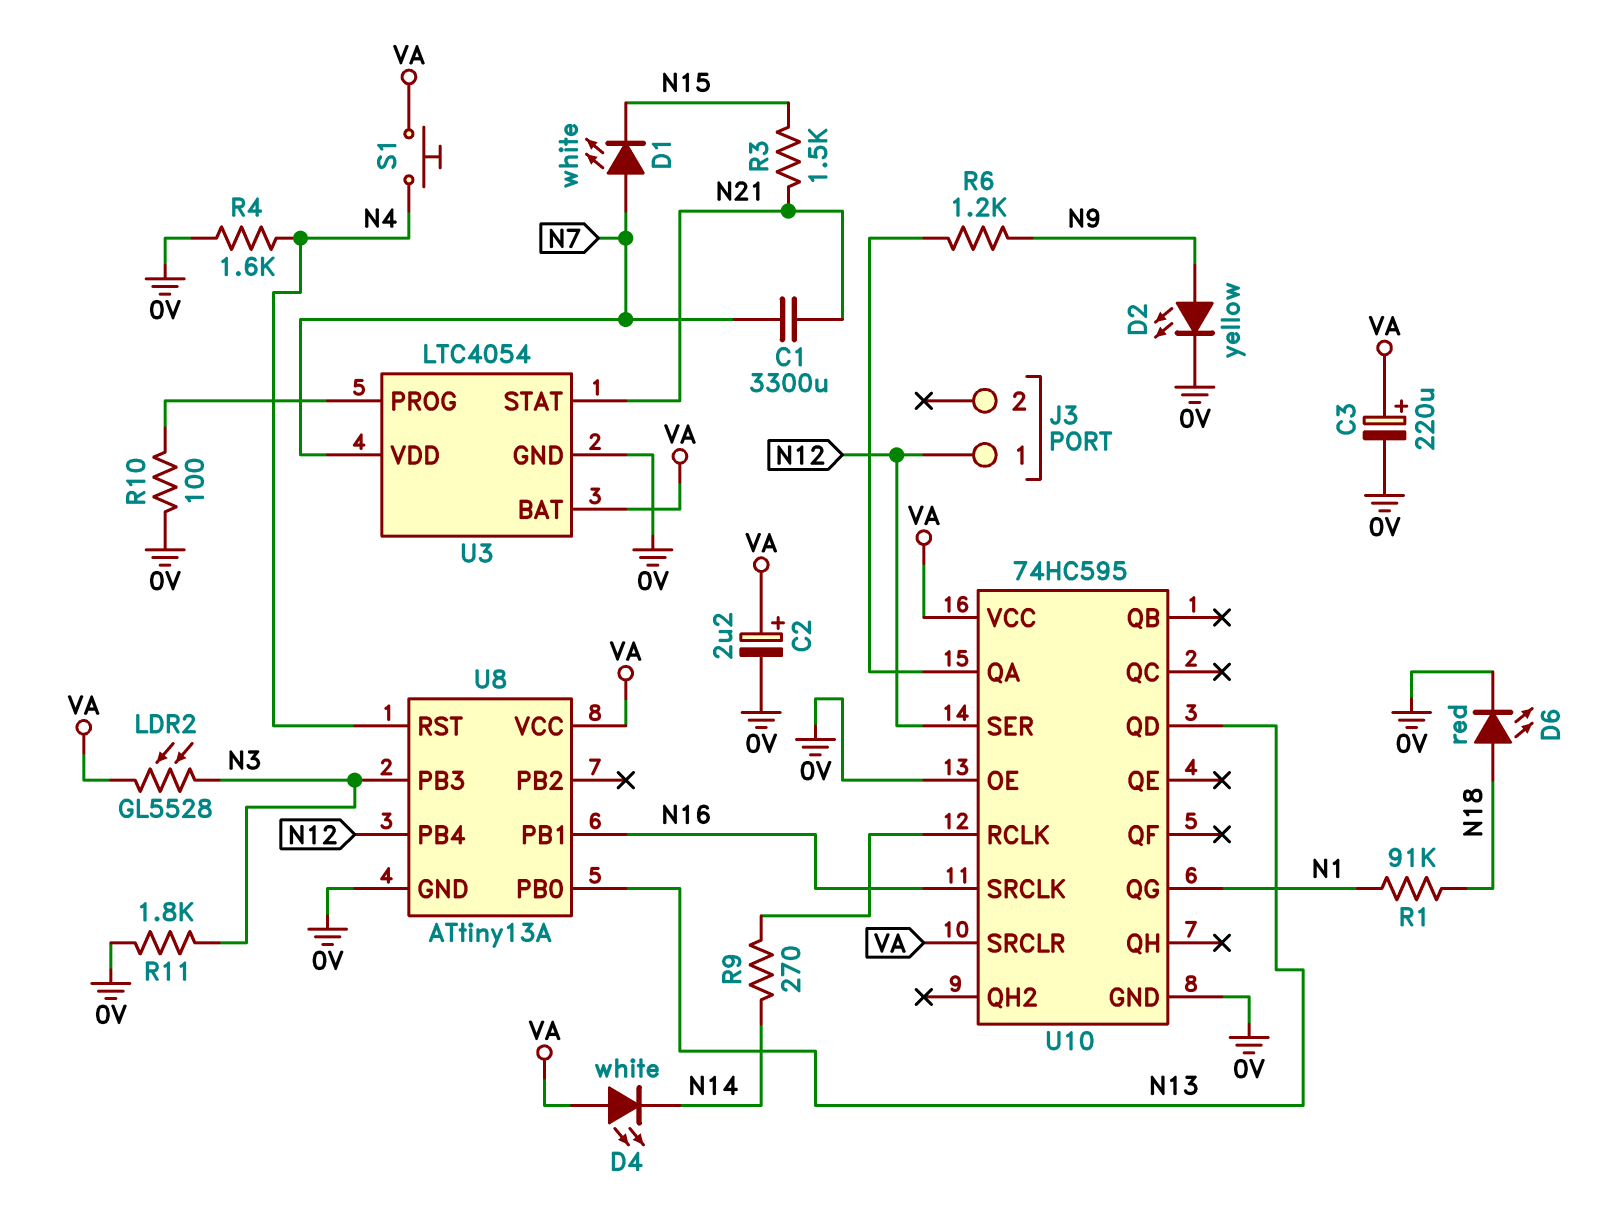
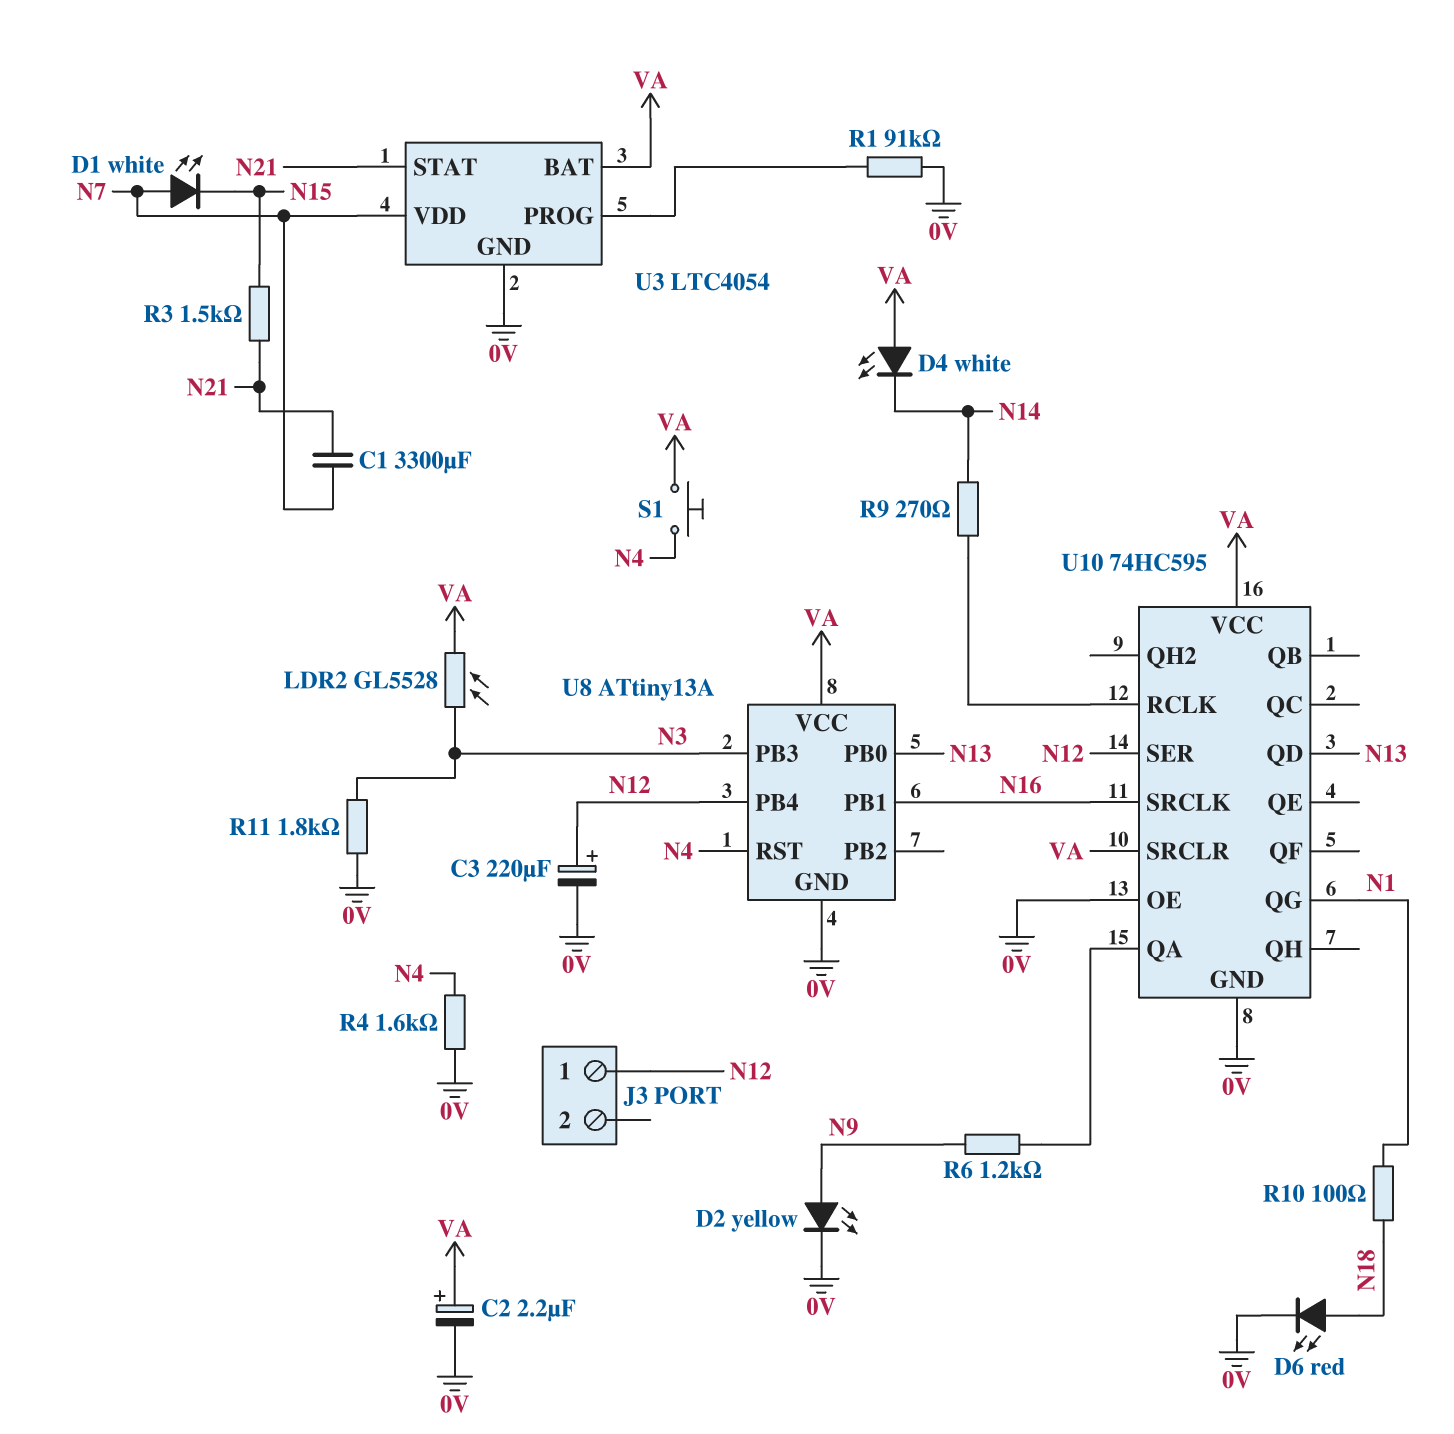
C3: 220uF (plus VA, minus 0V) -> 220uF (plus N12, minus 0V)
R1: 91k (N1, N18) -> 91k (0V, U3/PROG)
R10: 100 (0V, U3/PROG) -> 100 (N1, N18)

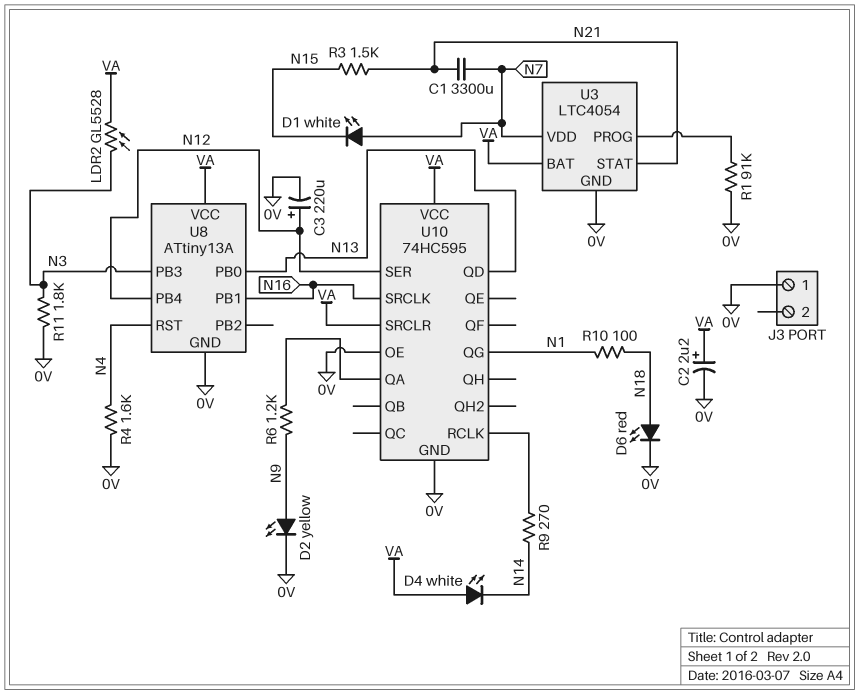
J3 pin 1: N12 -> 0V
S1: button (N4, VA) -> none

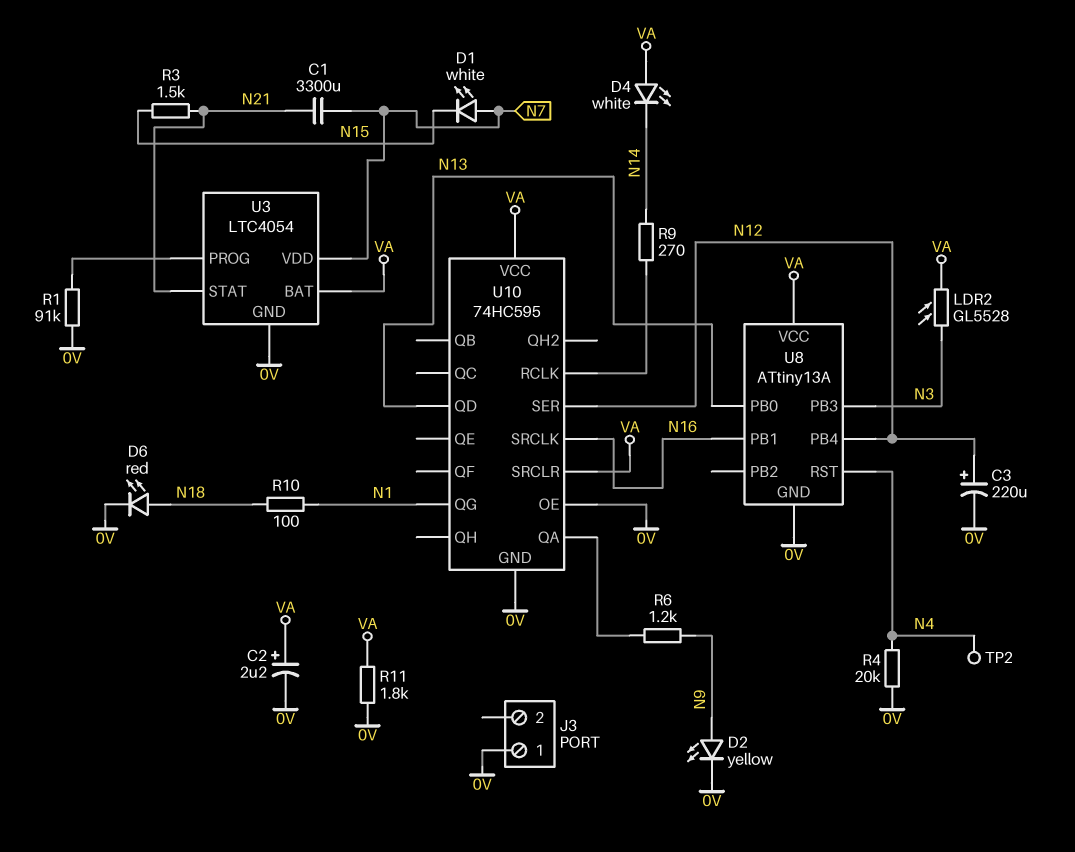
R4: 1.6k (0V, N4) -> 20k (0V, N4)
R11: 1.8k (0V, N3) -> 1.8k (0V, VA)
TP2: none -> test point (N4)

